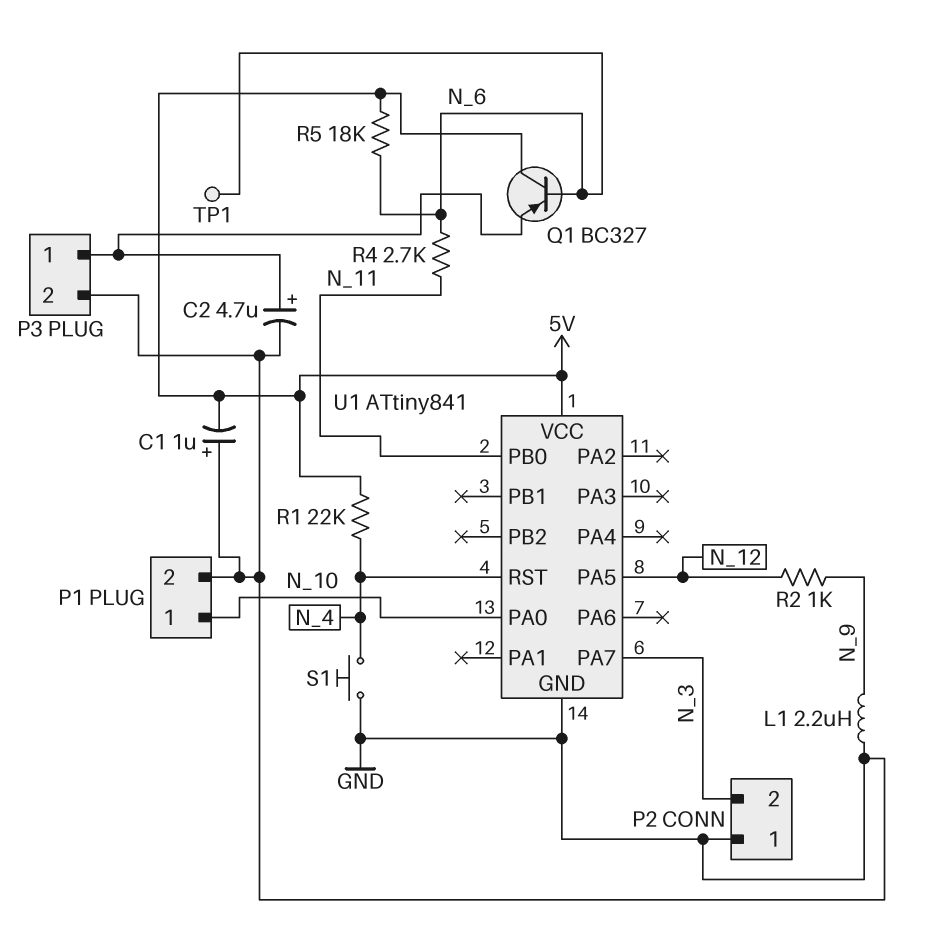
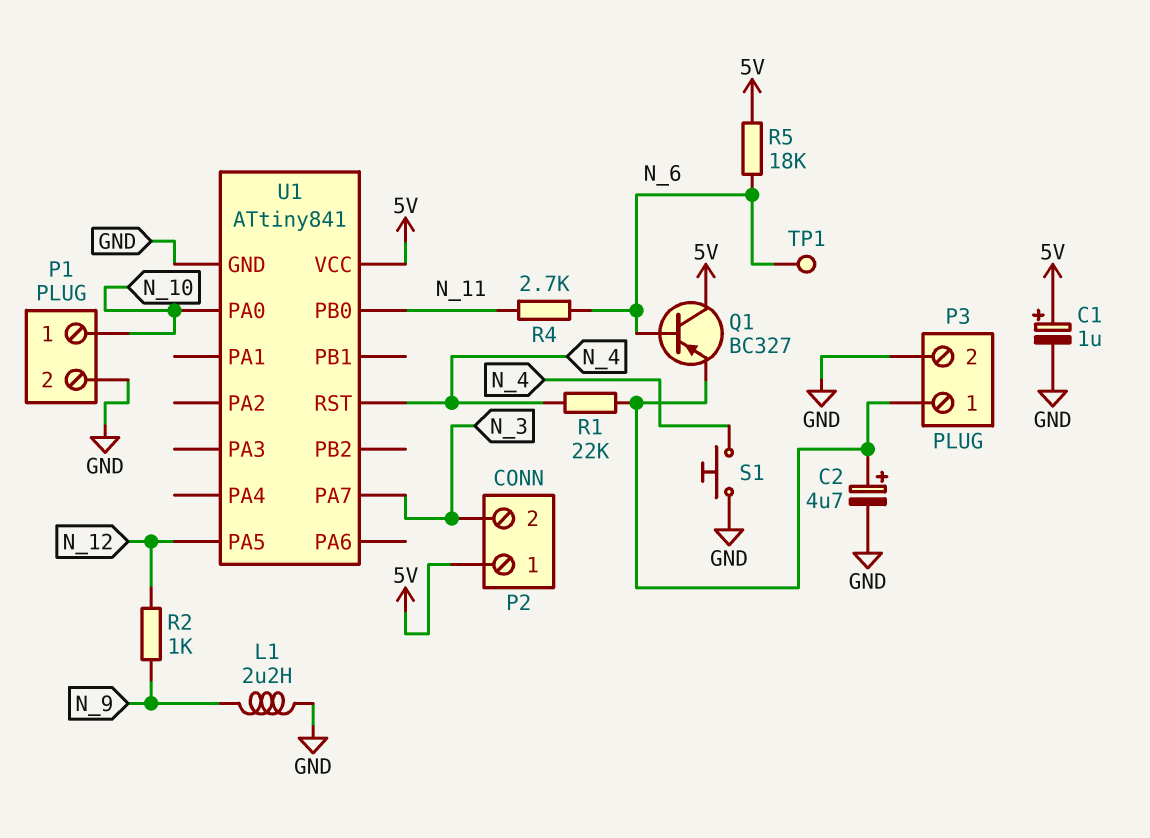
C1: 1uF (plus GND, minus 5V) -> 1uF (plus 5V, minus GND)
P2 pin 1: GND -> 5V
R1: 22k (5V, N_4) -> 22k (N_4, P3/1)

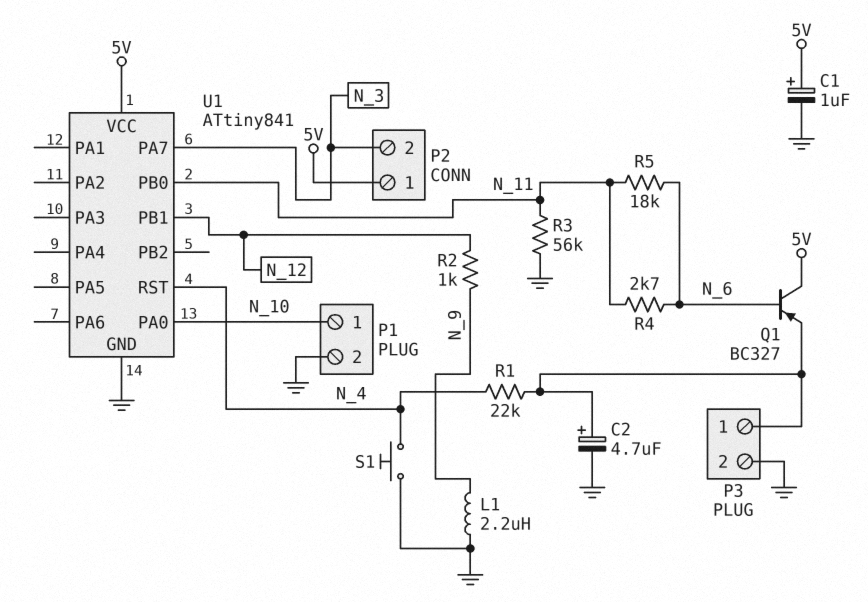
R3: none -> 56k (GND, N_11)
R5: 18k (5V, N_6) -> 18k (N_6, N_11)
TP1: test point (N_6) -> none
U1 pin PA5: N_12 -> none
U1 pin PB1: none -> N_12

